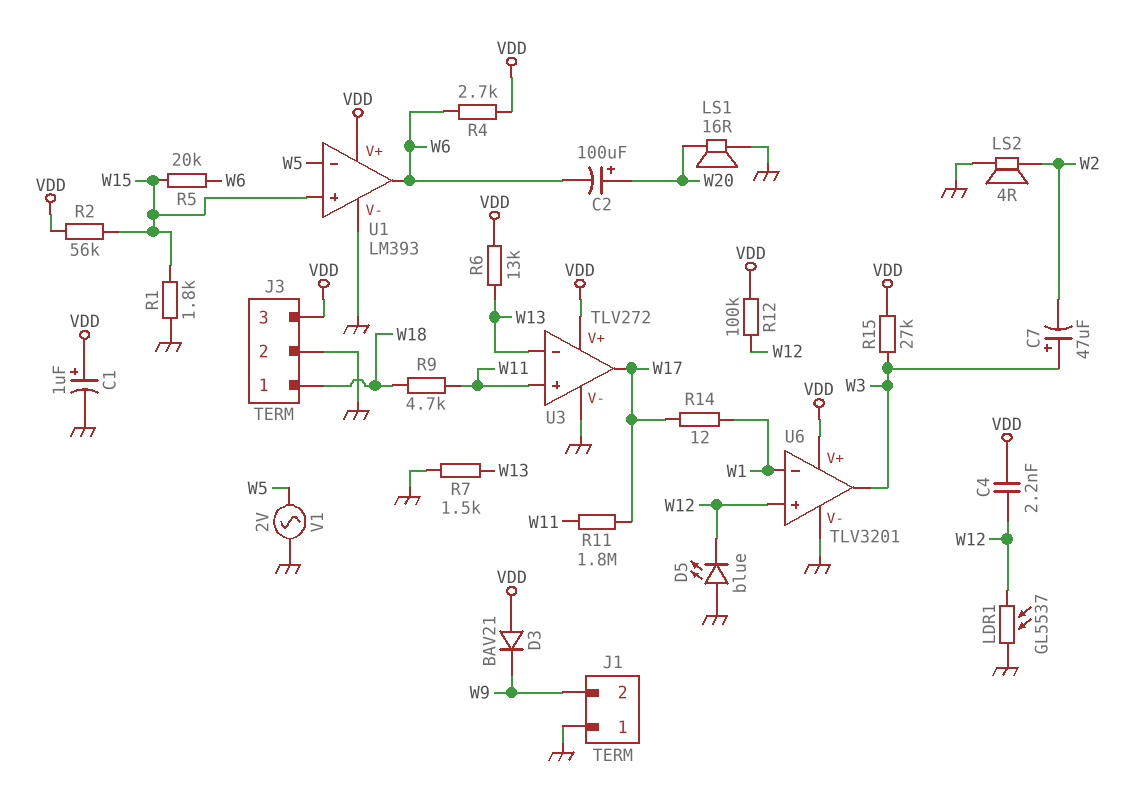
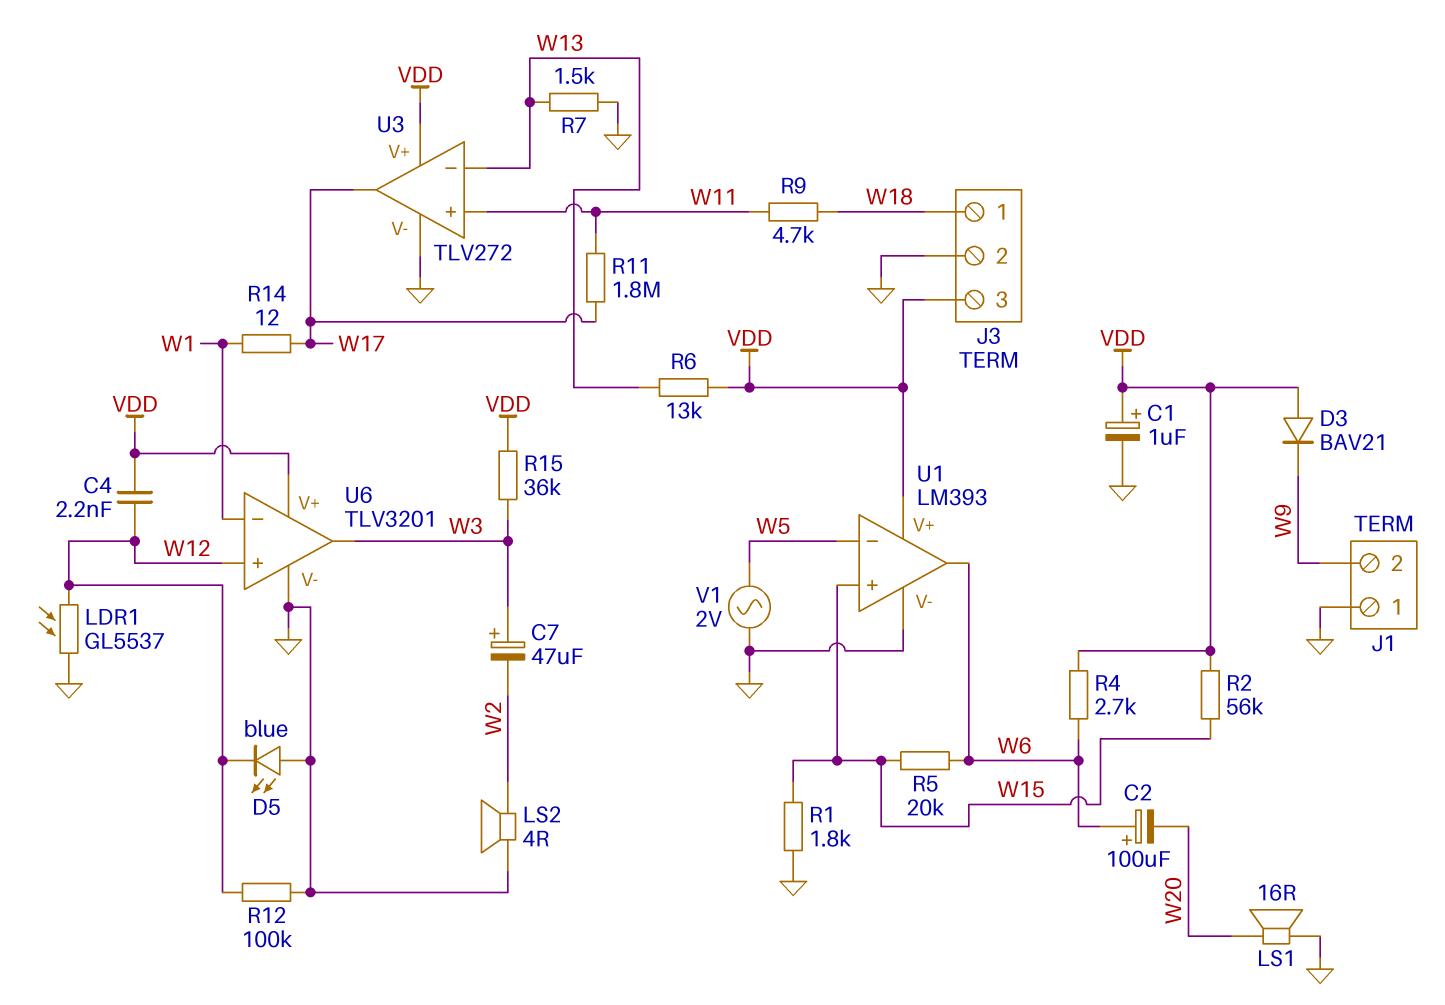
C2: 100uF (plus W20, minus W6) -> 100uF (plus W6, minus W20)
R12: 100k (VDD, W12) -> 100k (GND, W12)
R15: 27k (VDD, W3) -> 36k (VDD, W3)

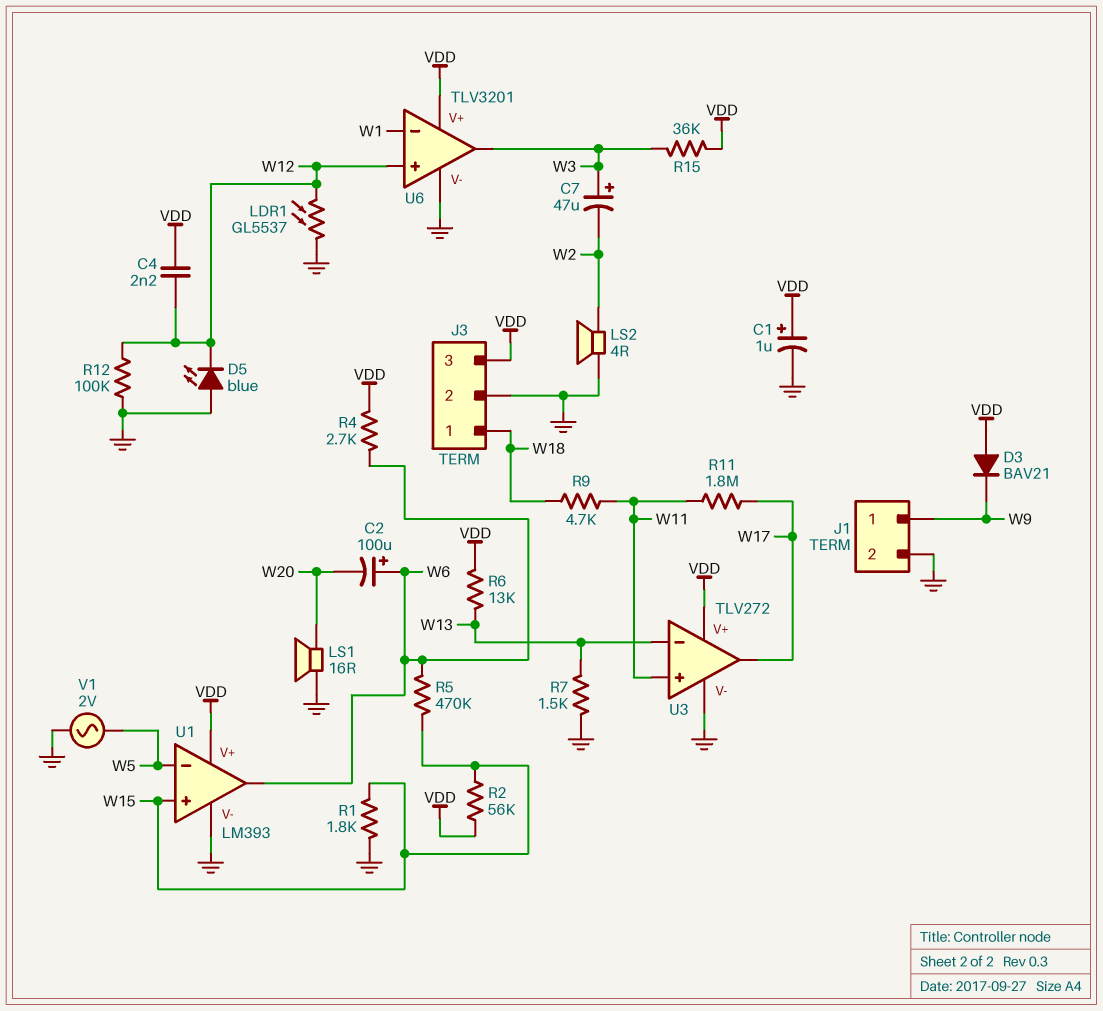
J1 pin 1: GND -> W9
J1 pin 2: W9 -> GND
R5: 20k (W6, W15) -> 470k (W6, W15)
R14: 12 (W1, W17) -> none

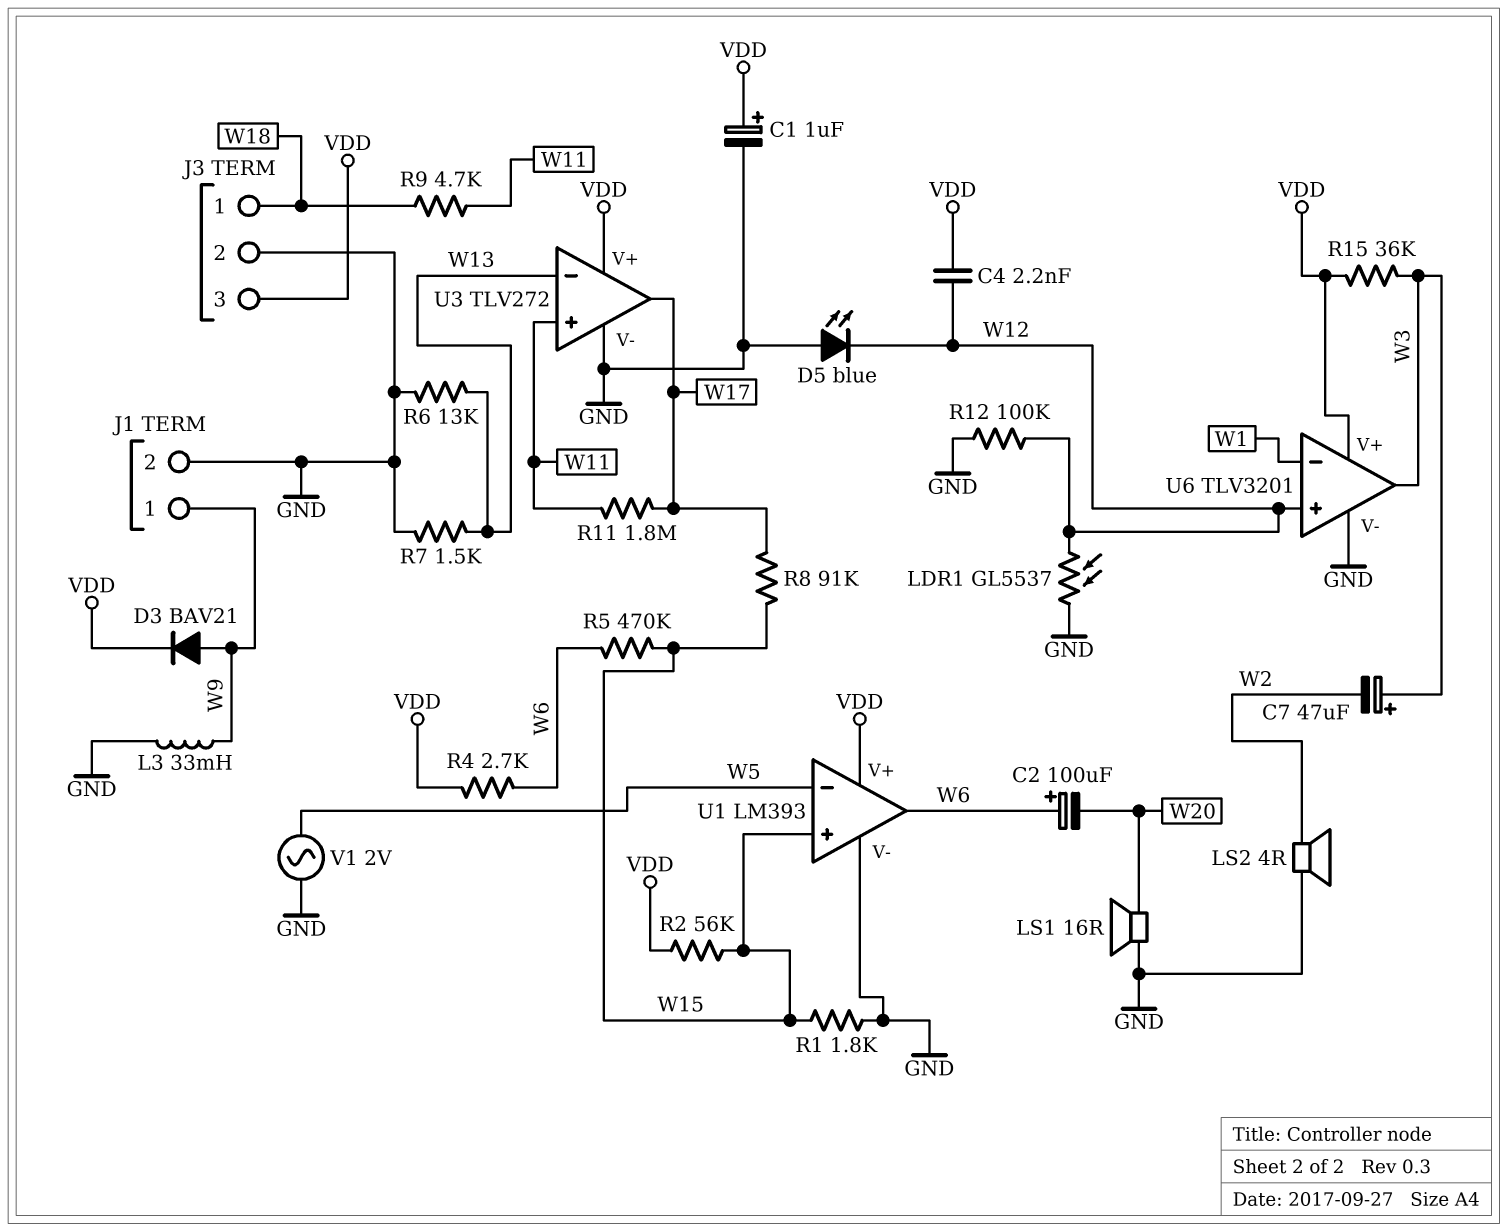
D3: diode BAV21 (A VDD, K W9) -> diode BAV21 (A W9, K VDD)
L3: none -> 33mH (GND, W9)
R6: 13k (VDD, W13) -> 13k (GND, W13)
R8: none -> 91k (W15, W17)

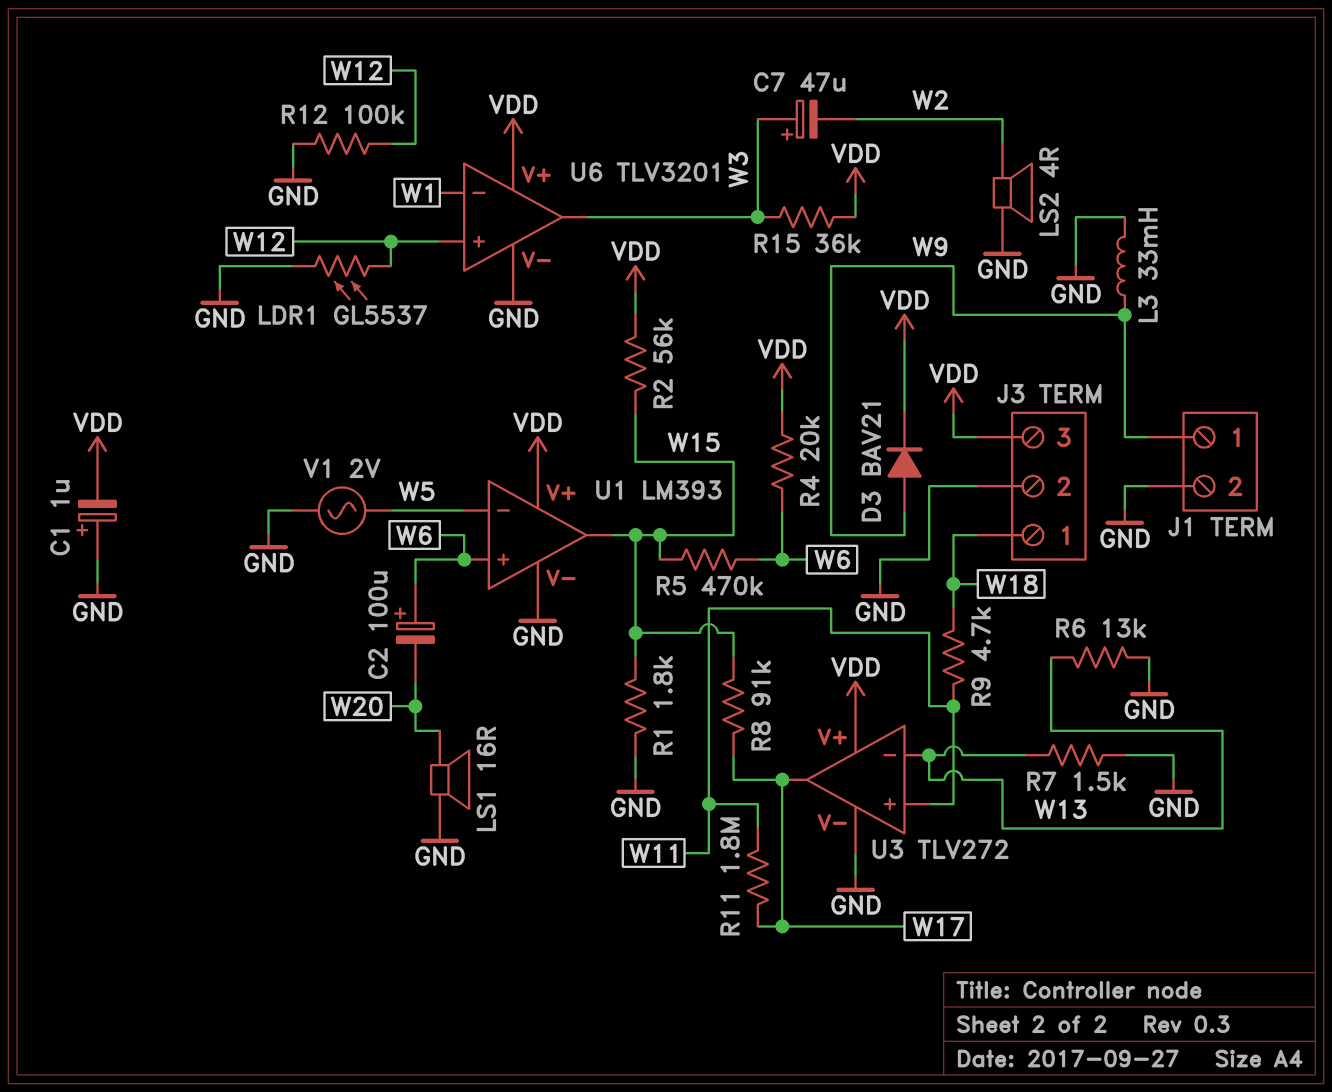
C1: 1uF (plus VDD, minus GND) -> 1uF (plus GND, minus VDD)
C4: 2.2nF (VDD, W12) -> none
D5: LED blue (A GND, K W12) -> none
R4: 2.7k (VDD, W6) -> 20k (VDD, W6)
U1 pin in+: W15 -> W6
U1 pin out: W6 -> W15

